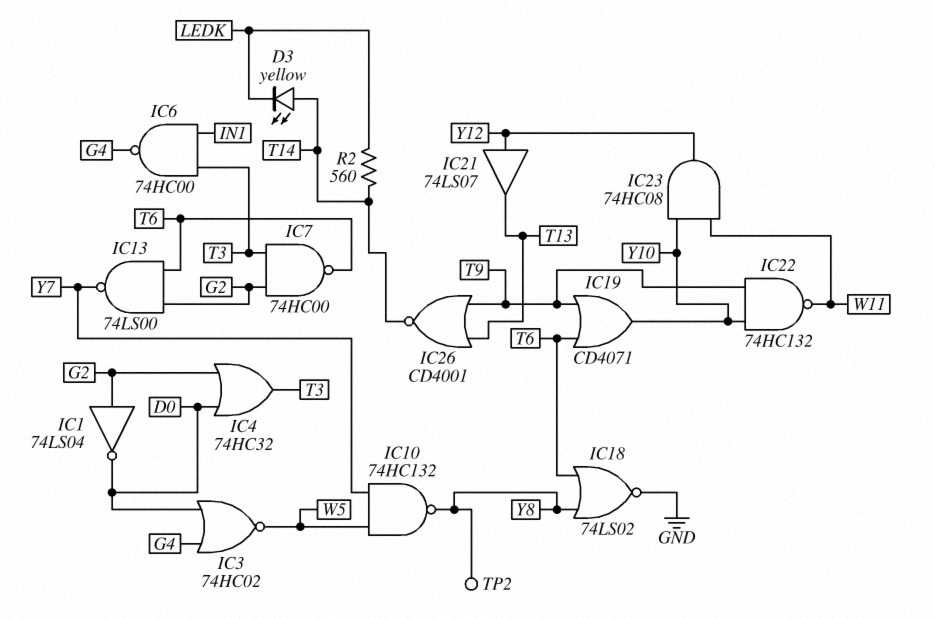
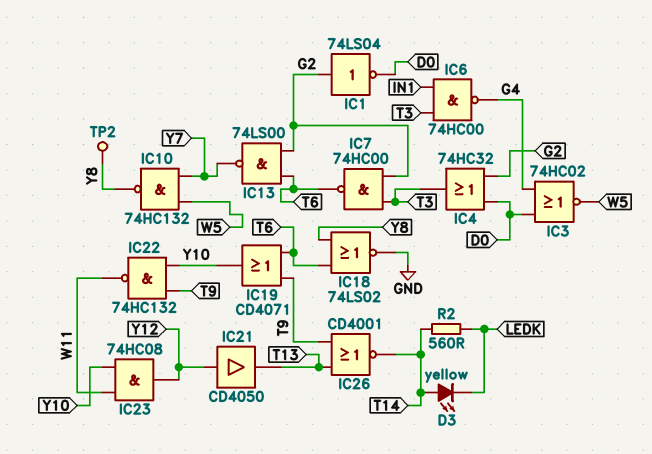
IC21: buffer 74LS07 (in Y12, out T13) -> buffer CD4050 (in Y12, out T13)

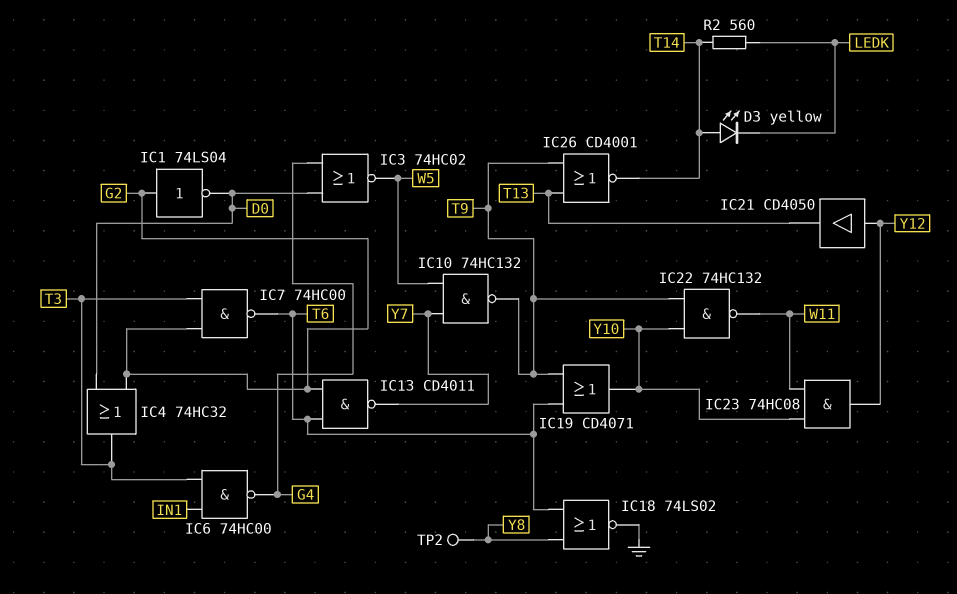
IC10: NAND 74HC132 (in W5, in Y7, out Y8) -> NAND 74HC132 (in W5, in Y7, out T9)
IC13: NAND 74LS00 (in G2, in T6, out Y7) -> NAND CD4011 (in G2, in T6, out Y7)

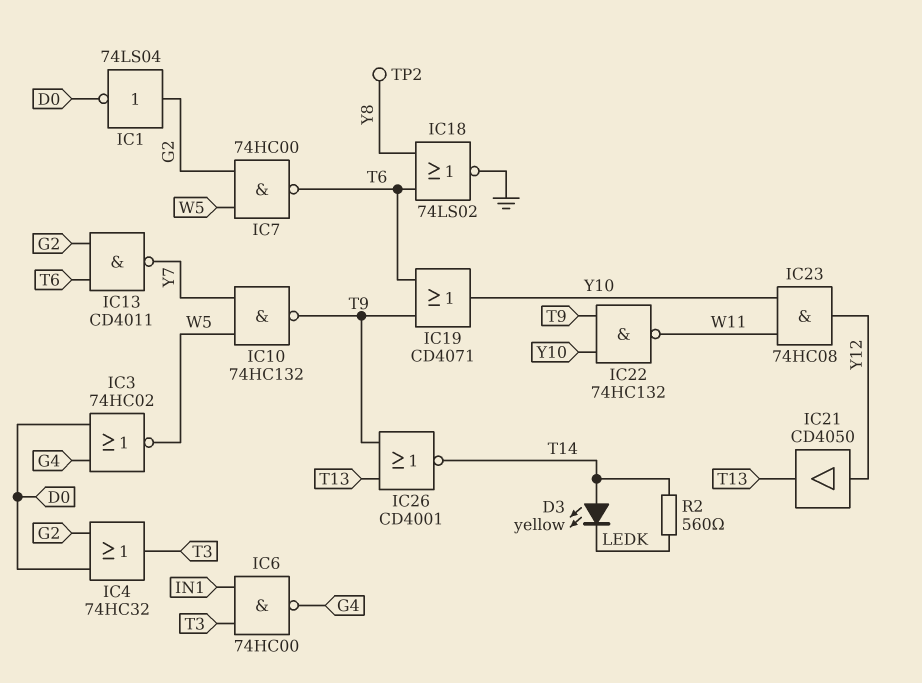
IC7: NAND 74HC00 (in G2, in T3, out T6) -> NAND 74HC00 (in G2, in W5, out T6)

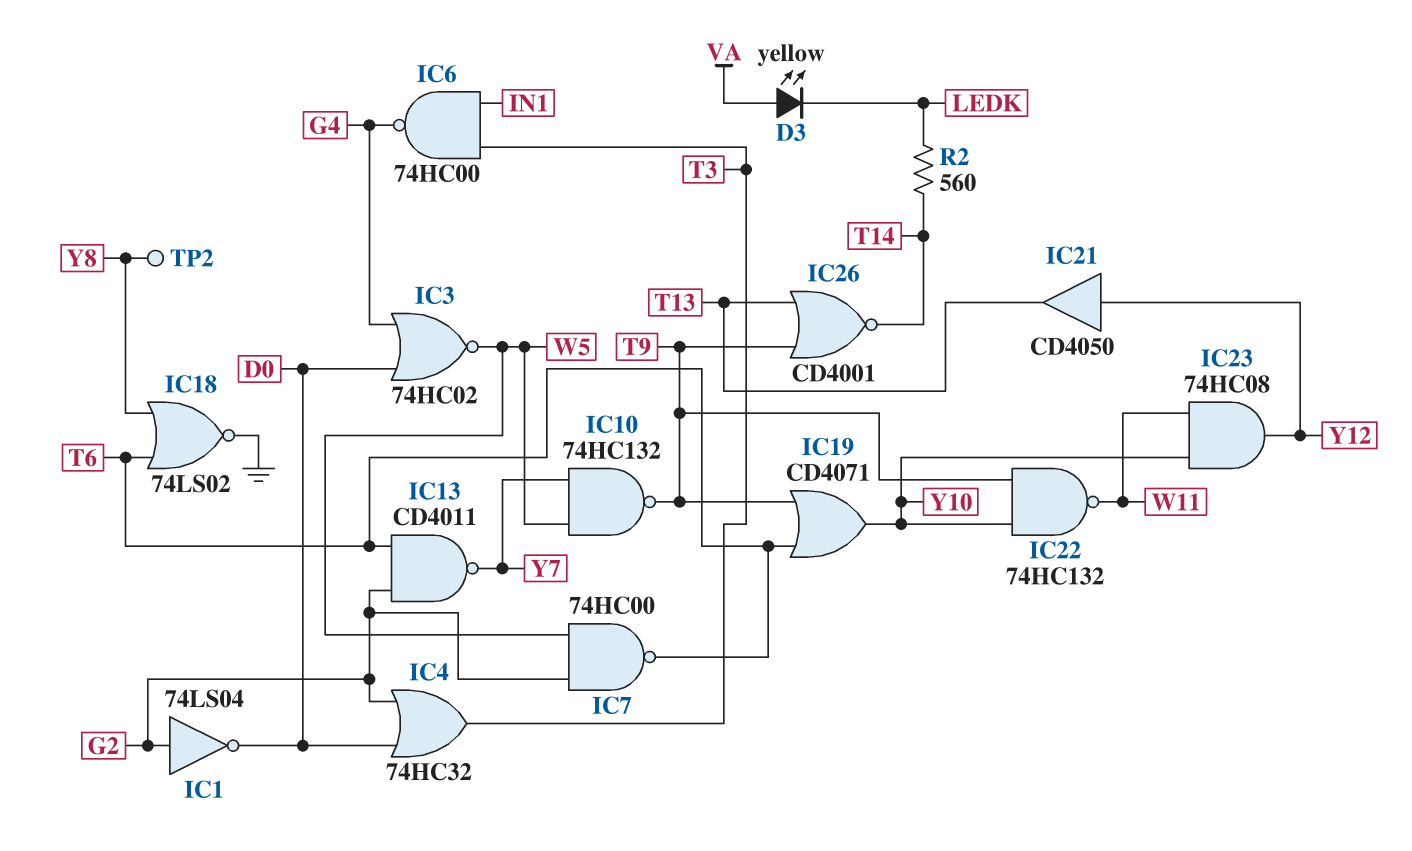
D3: LED yellow (A T14, K LEDK) -> LED yellow (A VA, K LEDK)

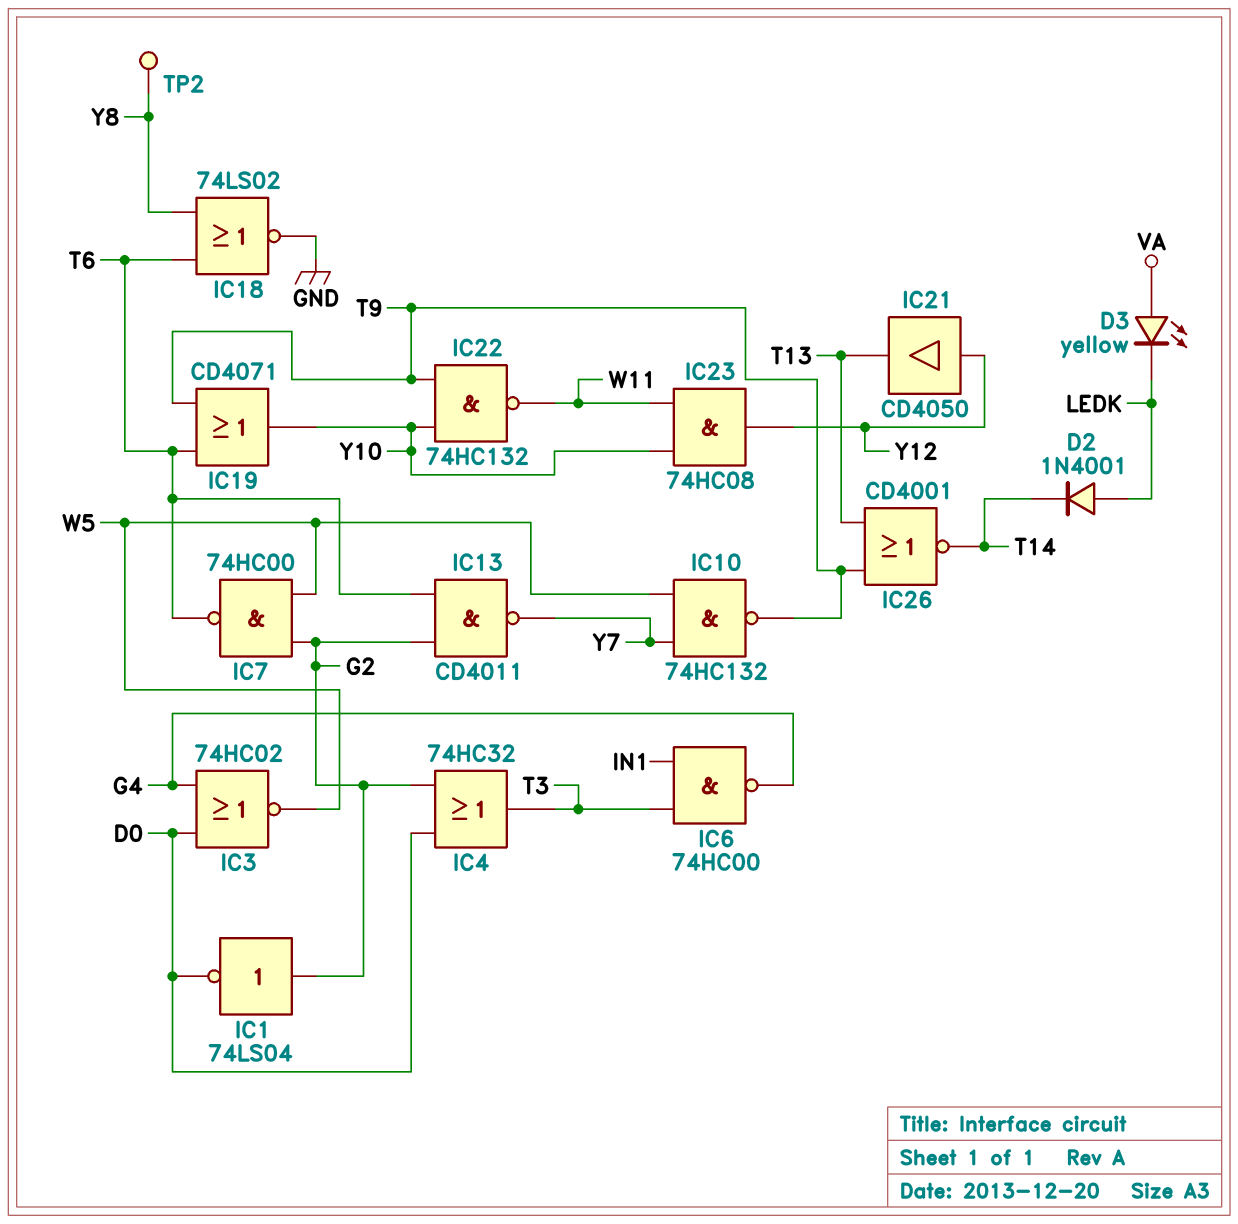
D2: none -> diode 1N4001 (A LEDK, K T14)
R2: 560 (LEDK, T14) -> none

